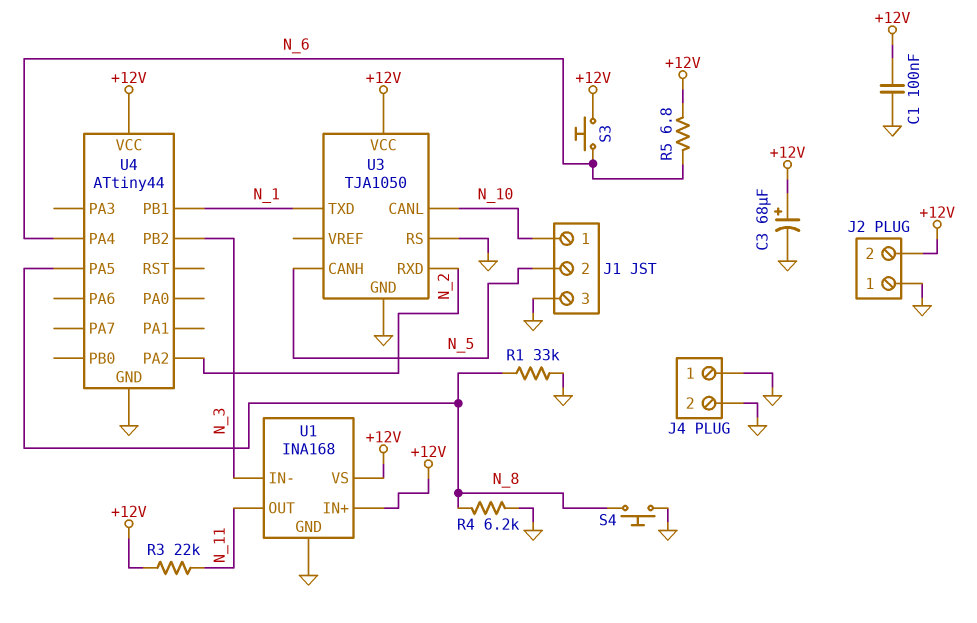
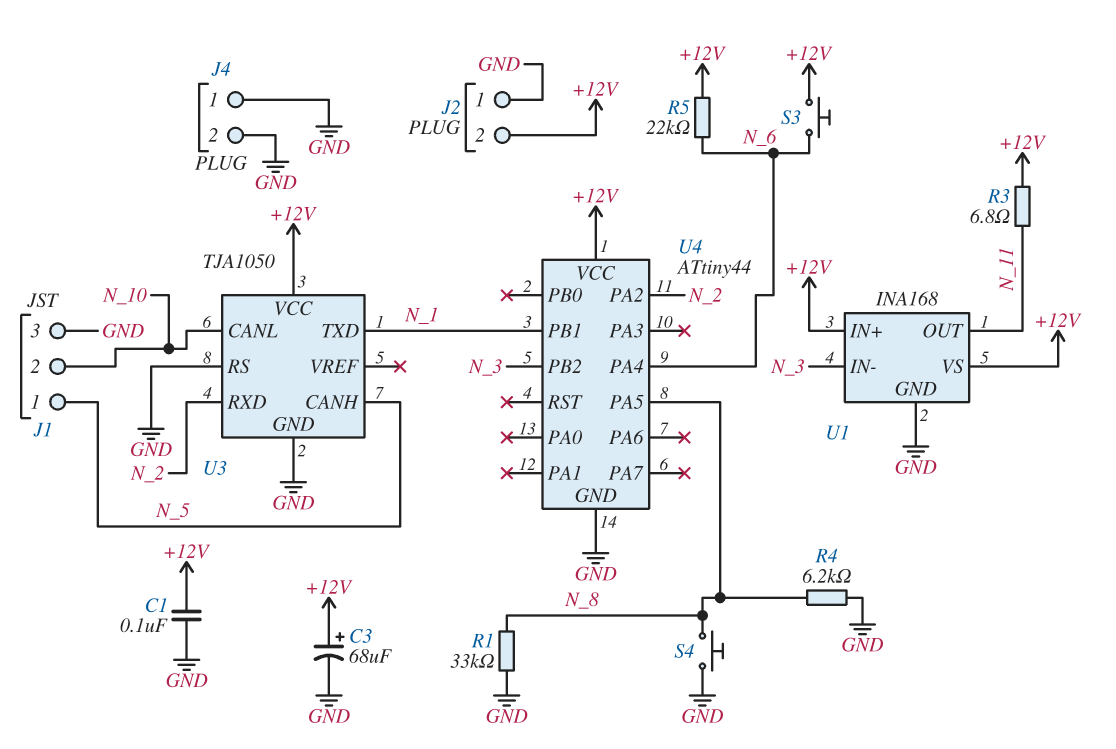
J1 pin 1: N_10 -> N_5
J1 pin 2: N_5 -> N_10
R3: 22k (+12V, N_11) -> 6.8 (+12V, N_11)
R5: 6.8 (+12V, N_6) -> 22k (+12V, N_6)

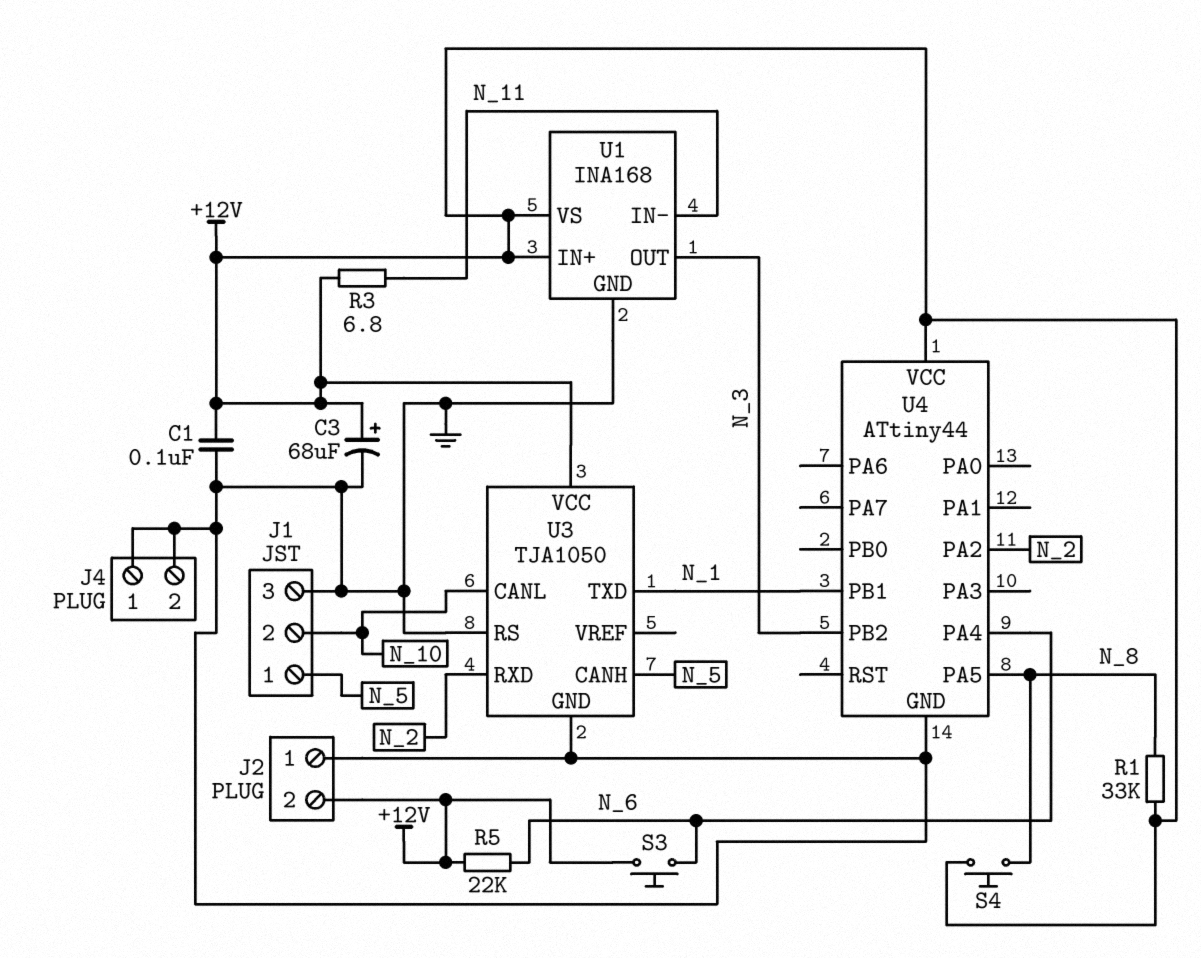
R1: 33k (GND, N_8) -> 33k (+12V, N_8)
R4: 6.2k (GND, N_8) -> none
S4: button (GND, N_8) -> button (+12V, N_8)
U1 pin IN-: N_3 -> N_11
U1 pin OUT: N_11 -> N_3

